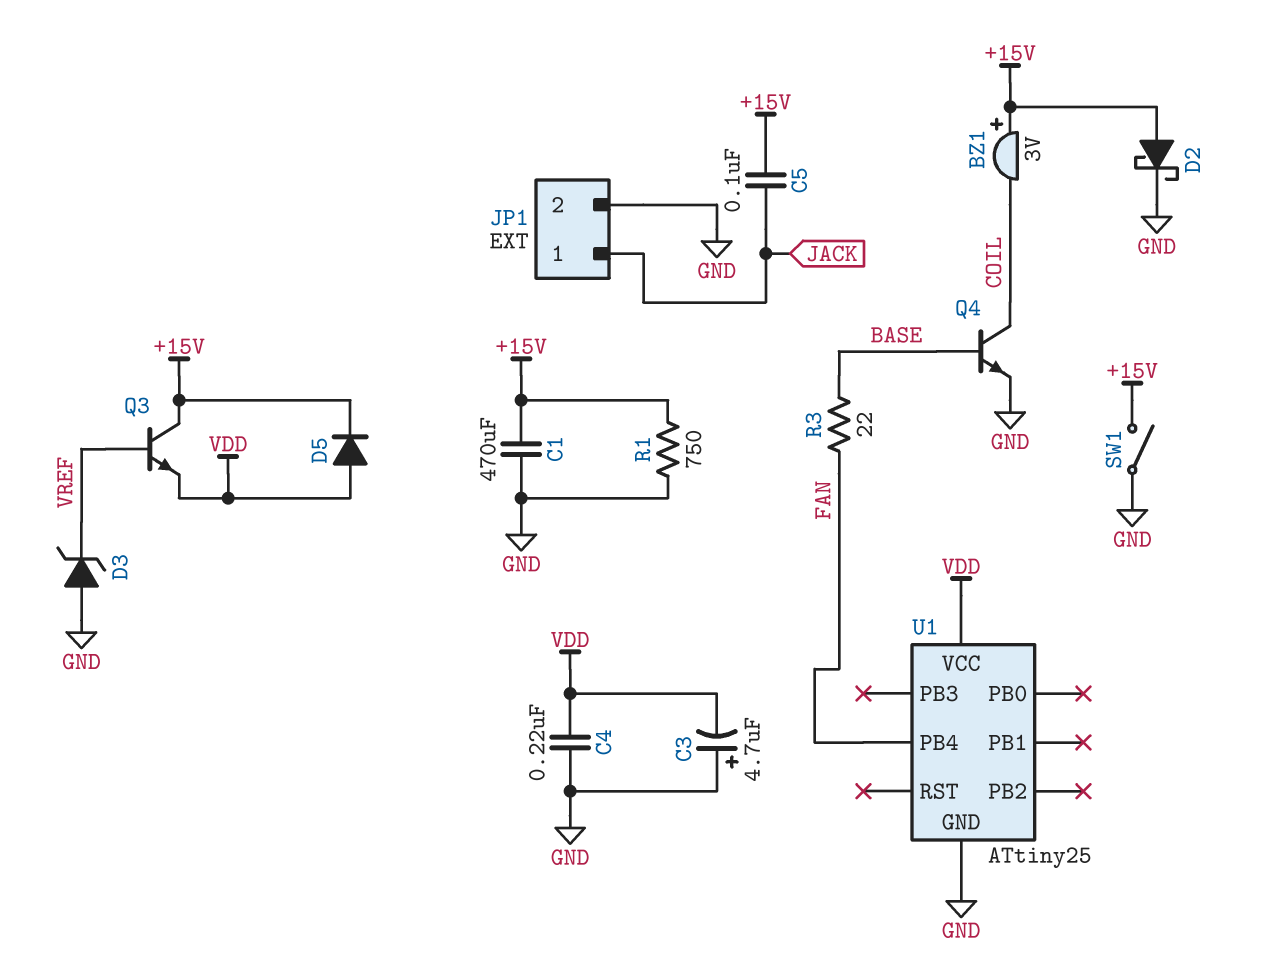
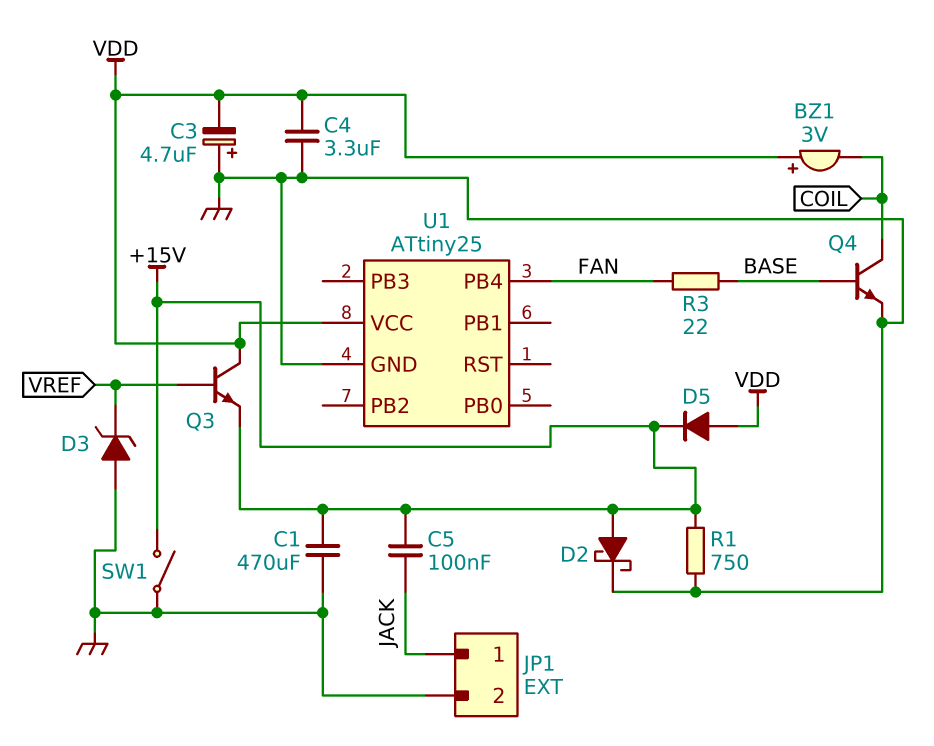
BZ1: buzzer 3V (plus +15V, minus COIL) -> buzzer 3V (plus VDD, minus COIL)
C4: 220nF (GND, VDD) -> 3.3uF (GND, VDD)
Q3: NPN (B VREF, C +15V, E VDD) -> NPN (B VREF, C VDD, E +15V)

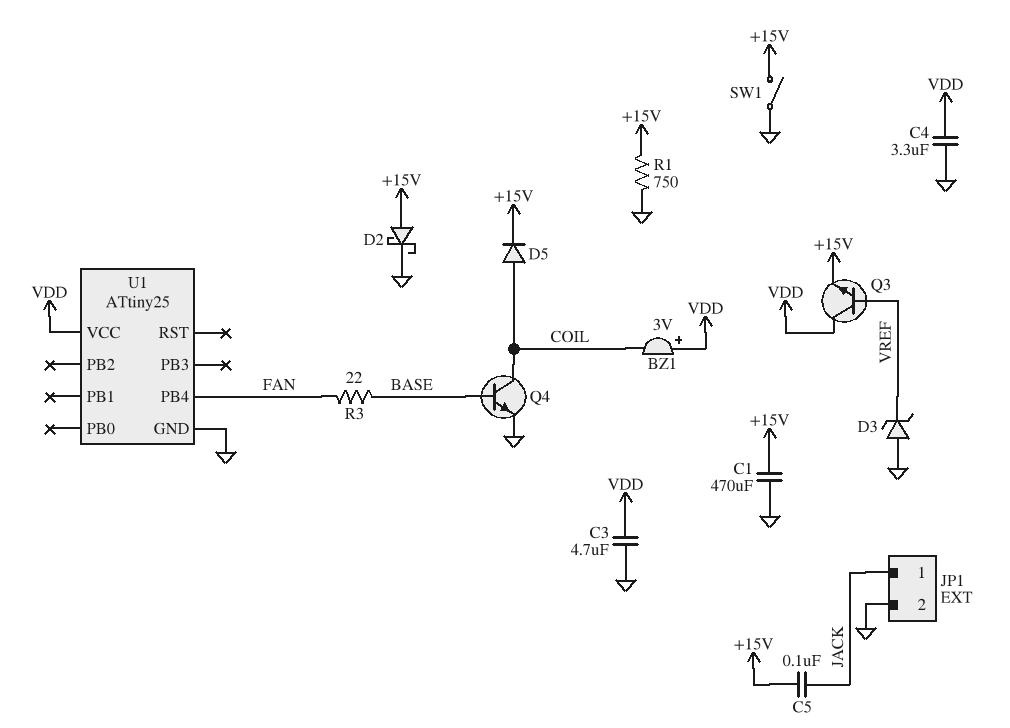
C3: 4.7uF (plus GND, minus VDD) -> 4.7uF (GND, VDD)
D5: diode (A VDD, K +15V) -> diode (A COIL, K +15V)

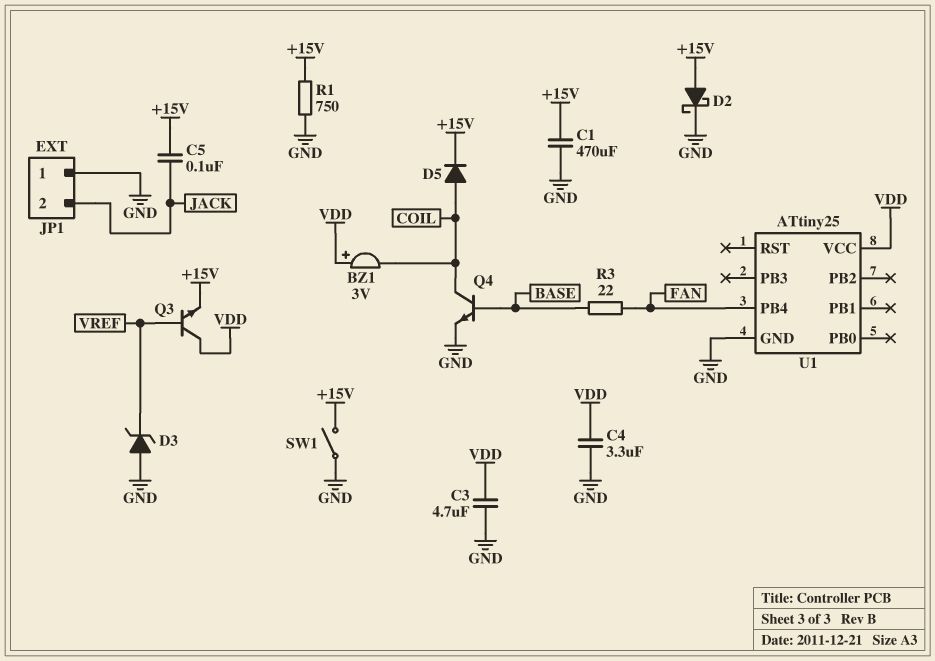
JP1 pin 1: JACK -> GND
JP1 pin 2: GND -> JACK

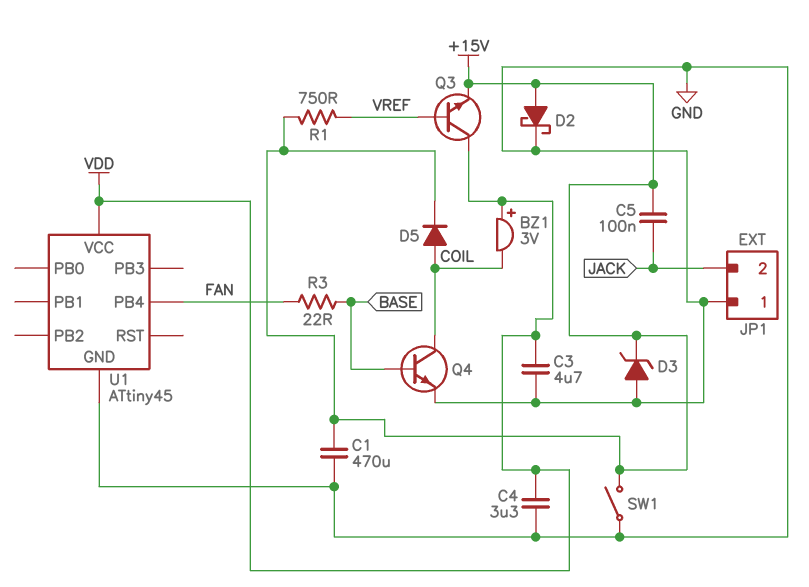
D3: zener (A GND, K VREF) -> zener (A GND, K +15V)
R1: 750 (+15V, GND) -> 750 (+15V, VREF)
U1: ATtiny25 -> ATtiny45

